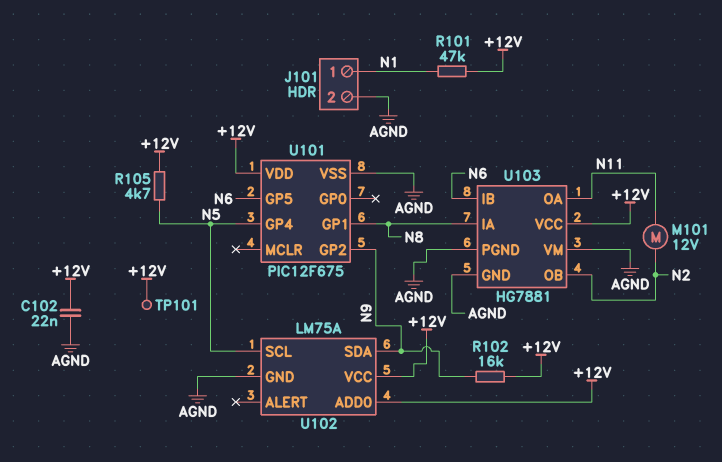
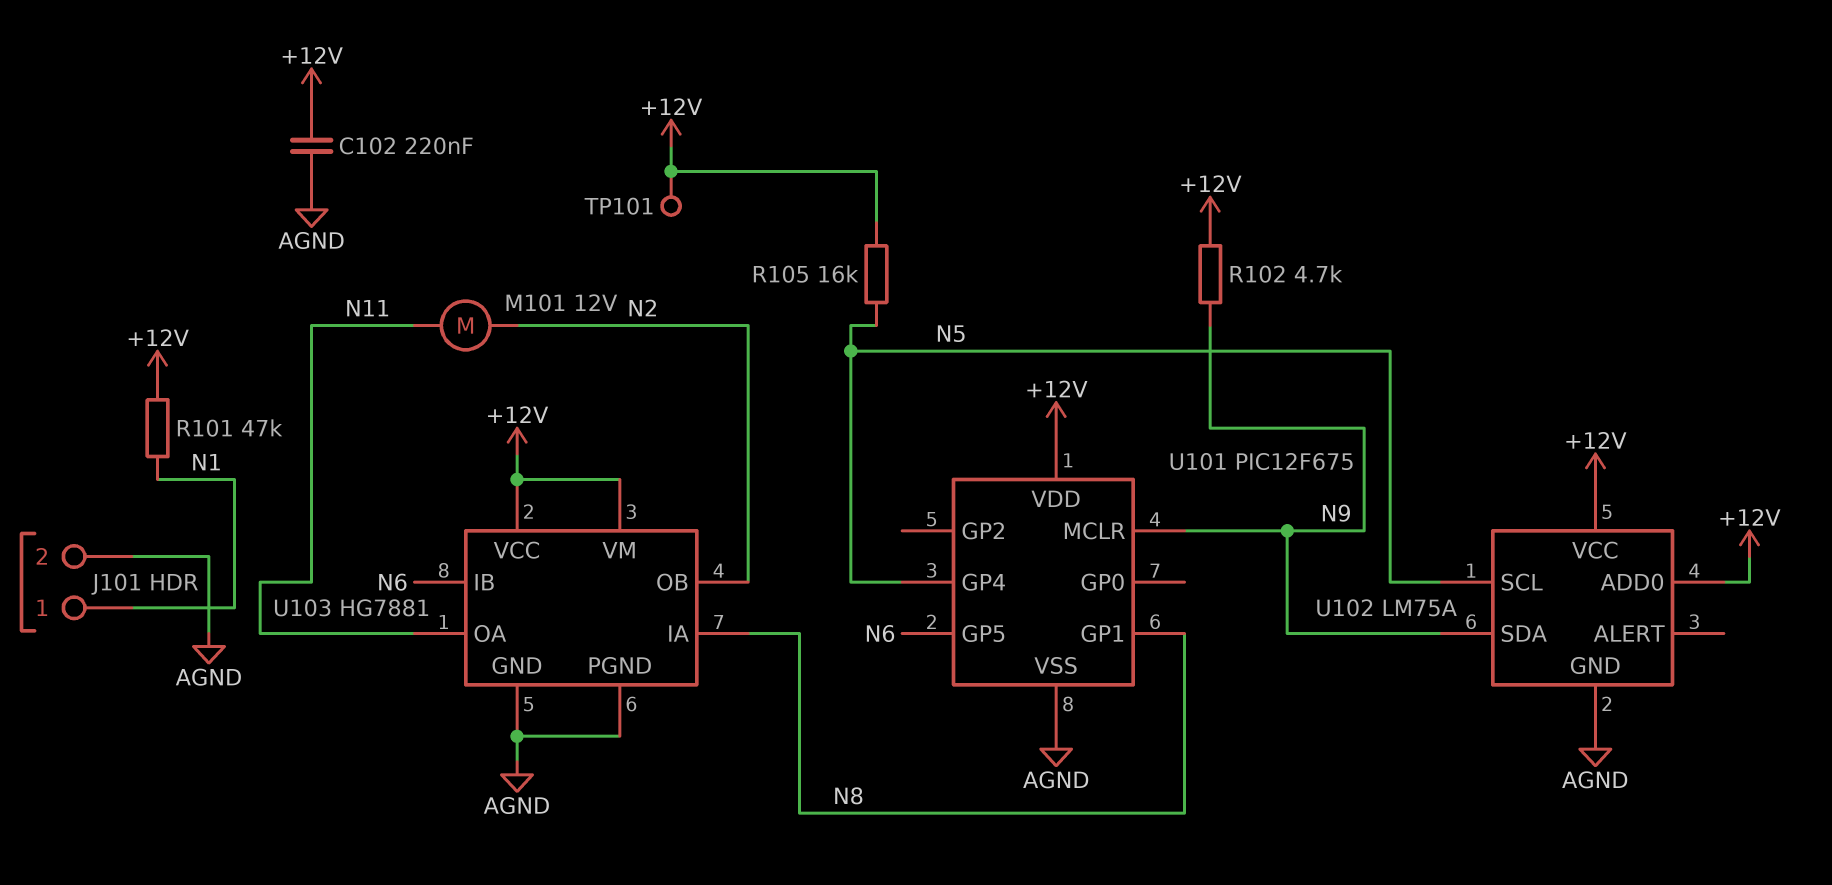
C102: 22nF (+12V, AGND) -> 220nF (+12V, AGND)
R102: 16k (+12V, N9) -> 4.7k (+12V, N9)
R105: 4.7k (+12V, N5) -> 16k (+12V, N5)
U101 pin GP2: N9 -> none
U101 pin MCLR: none -> N9
U103 pin VM: AGND -> +12V

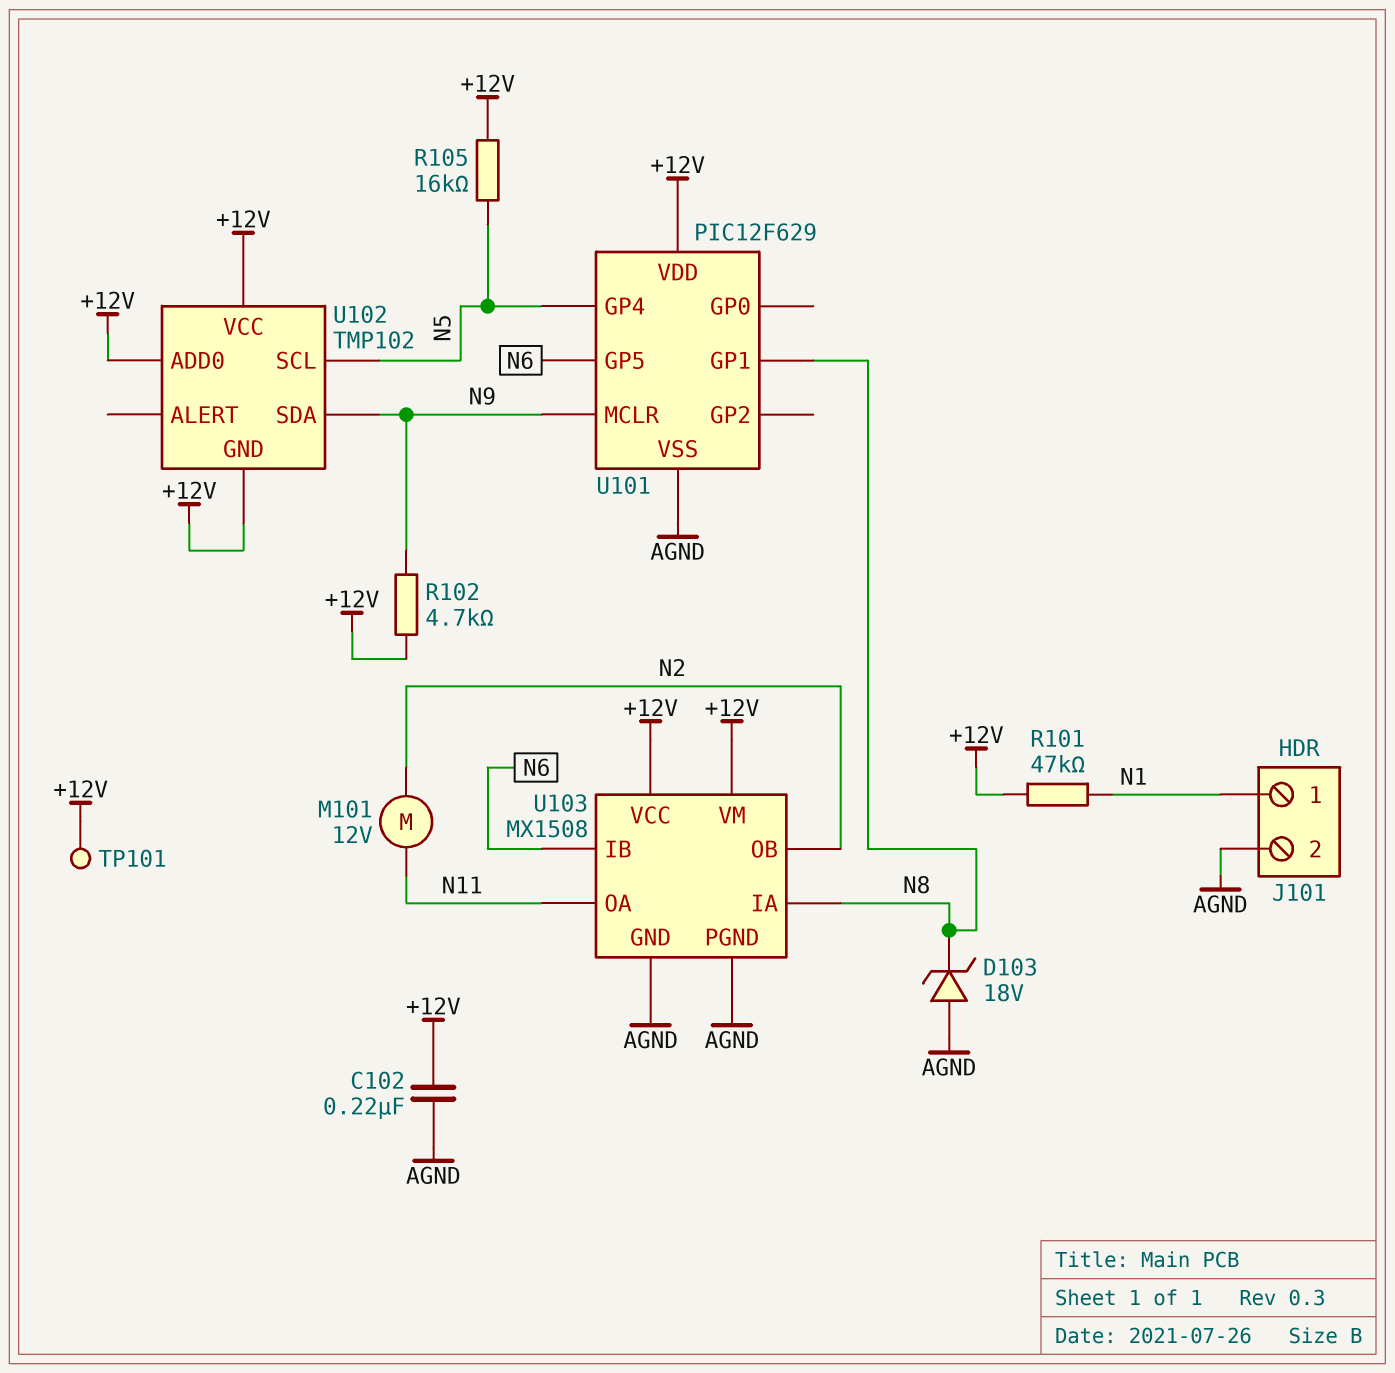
D103: none -> zener 18V (A AGND, K N8)
U101: PIC12F675 -> PIC12F629
U102: LM75A -> TMP102
U102 pin GND: AGND -> +12V
U103: HG7881 -> MX1508

